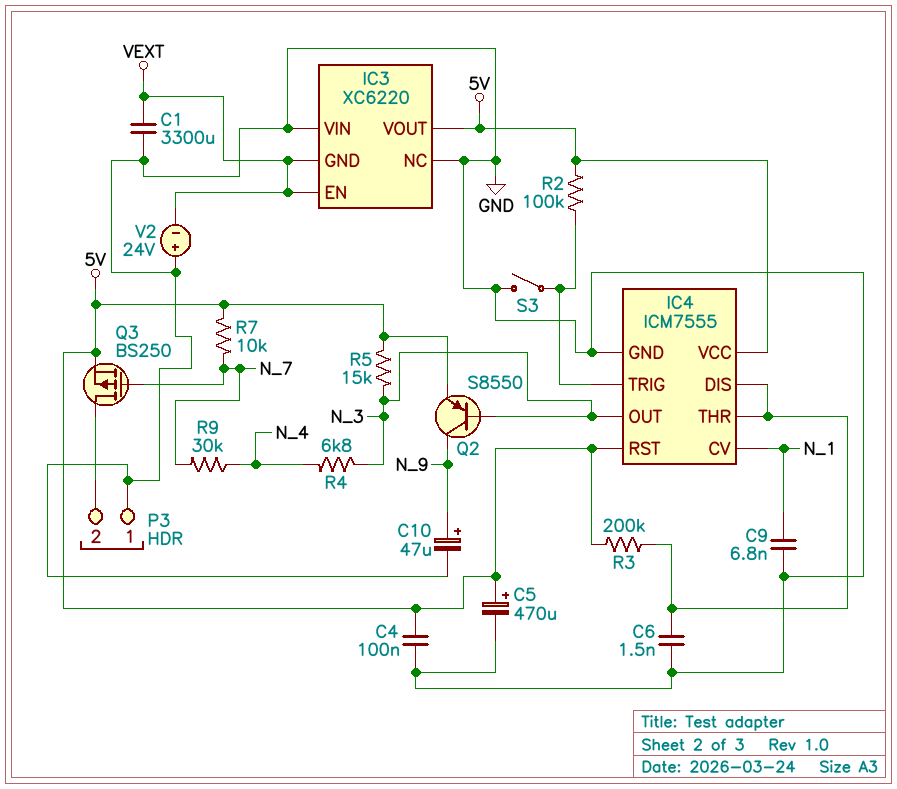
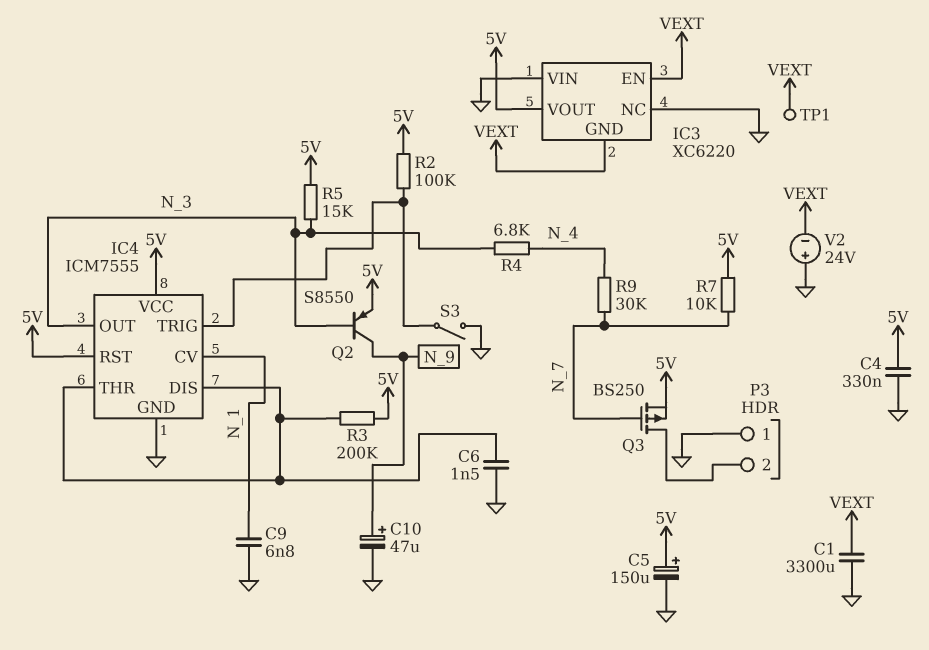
C4: 100nF (5V, GND) -> 330nF (5V, GND)
C5: 470uF (plus 5V, minus GND) -> 150uF (plus 5V, minus GND)
TP1: none -> test point (VEXT)

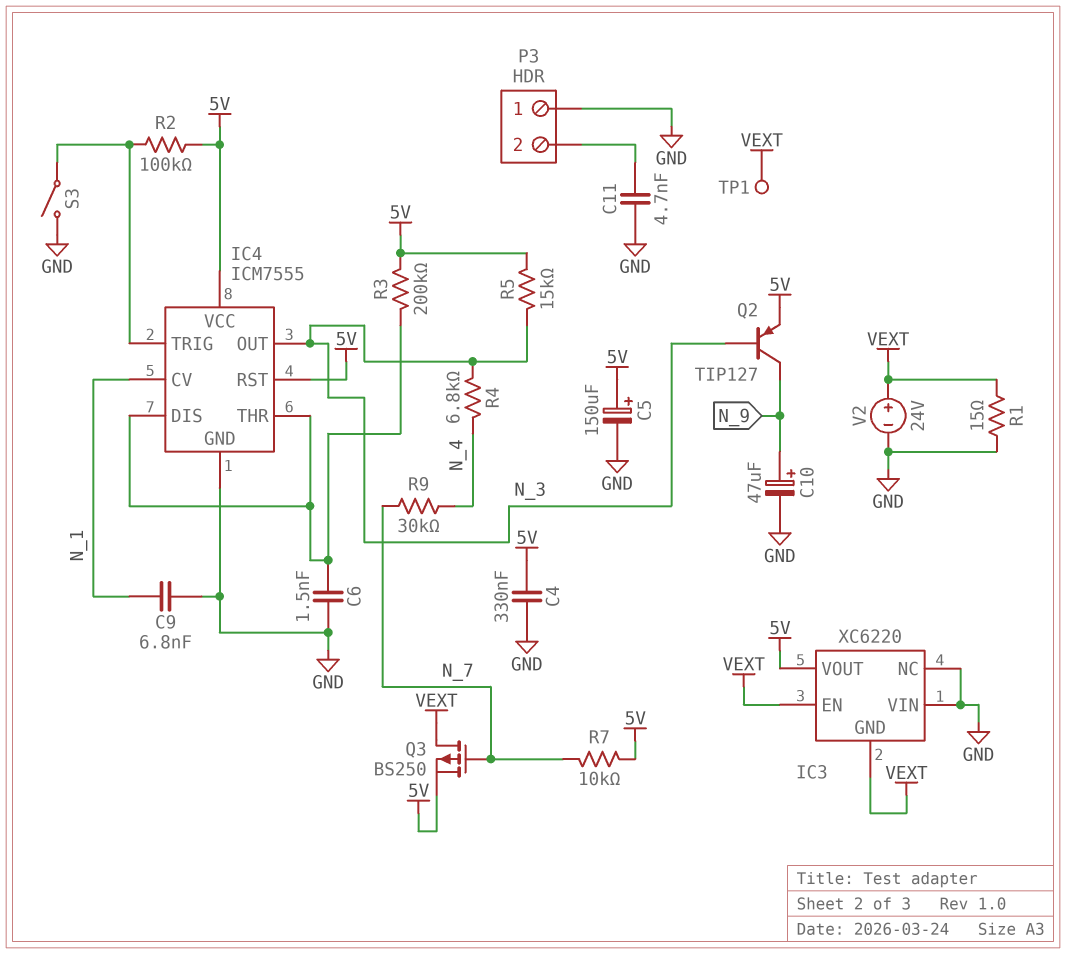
C1: 3300uF (GND, VEXT) -> none
C11: none -> 4.7nF (GND, P3/2)
Q2: PNP S8550 (B N_3, C N_9, E 5V) -> PNP TIP127 (B N_3, C N_9, E 5V)
Q3: PMOS BS250 (G N_7, D P3/2, S 5V) -> PMOS BS250 (G N_7, D VEXT, S 5V)
R1: none -> 15 (GND, VEXT)
V2: 24V (plus GND, minus VEXT) -> 24V (plus VEXT, minus GND)

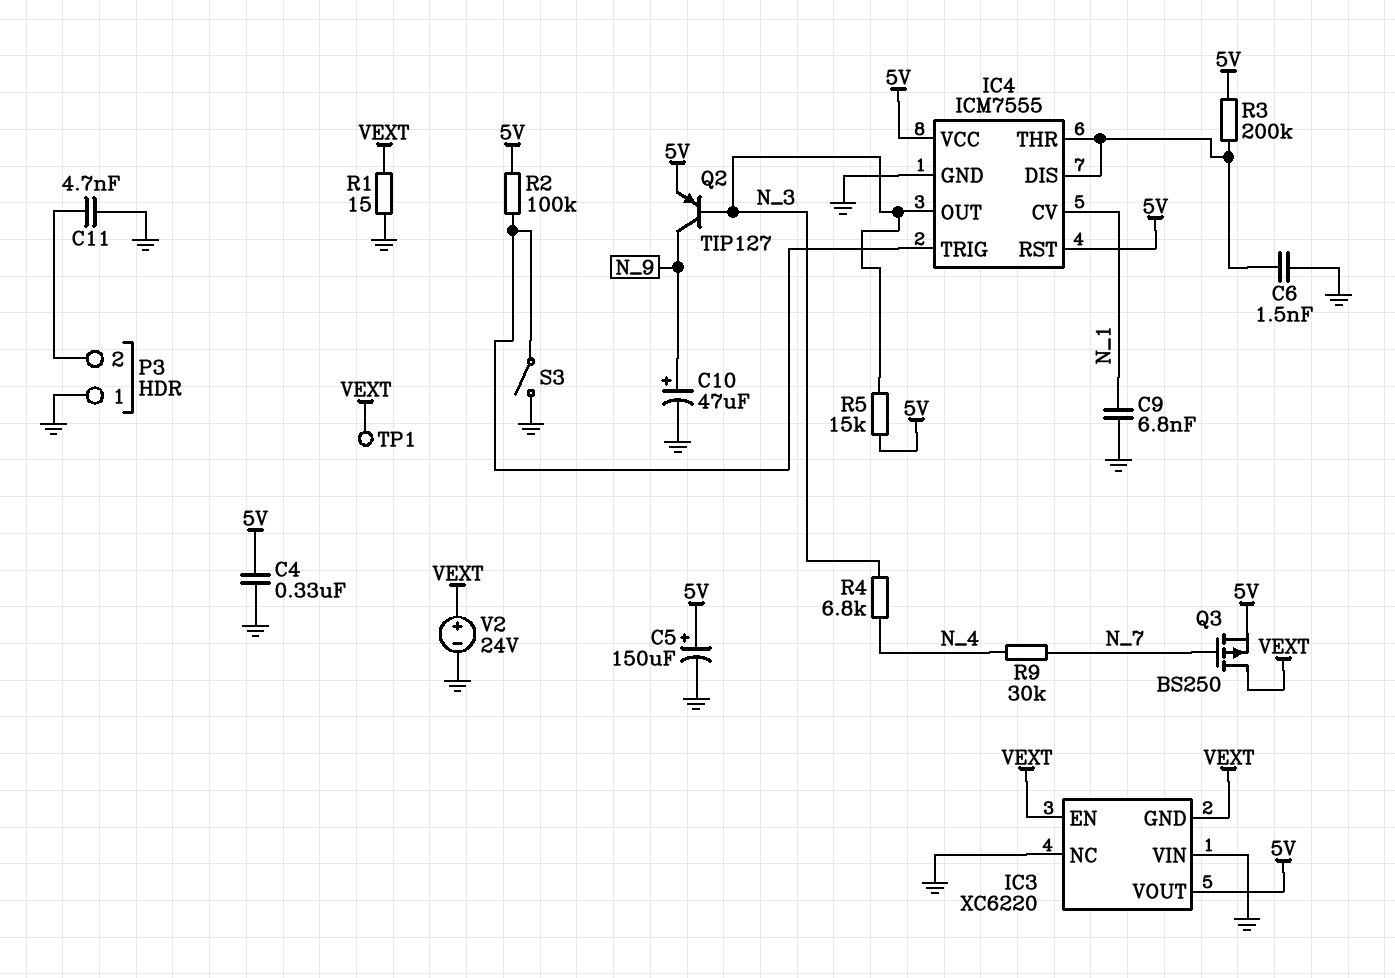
R7: 10k (5V, N_7) -> none

